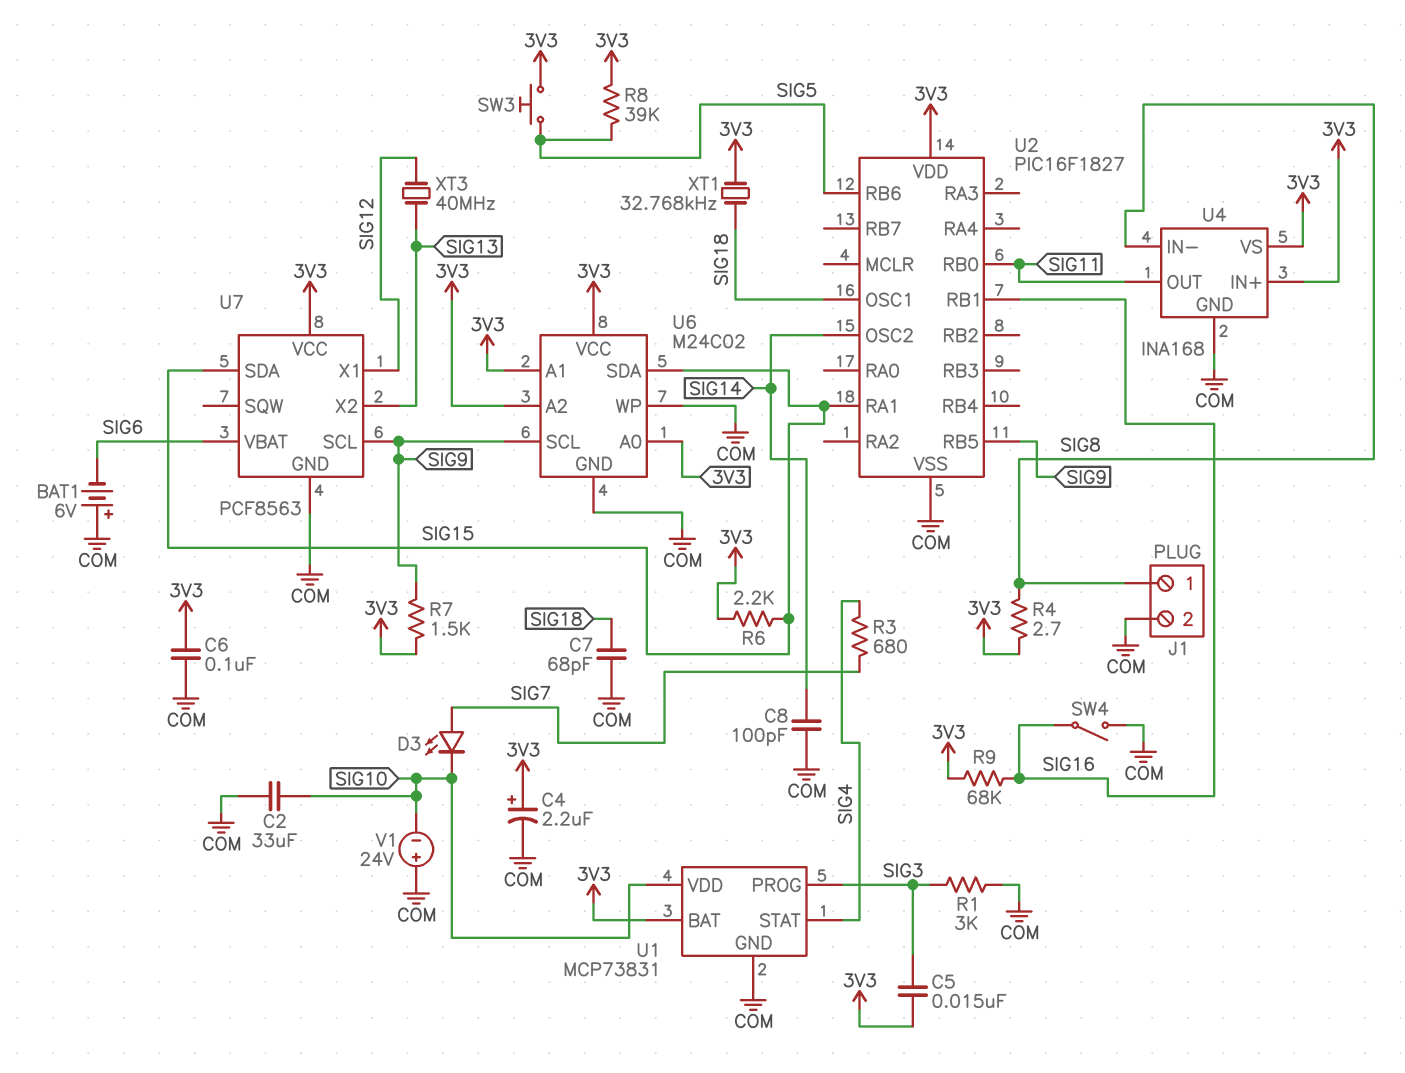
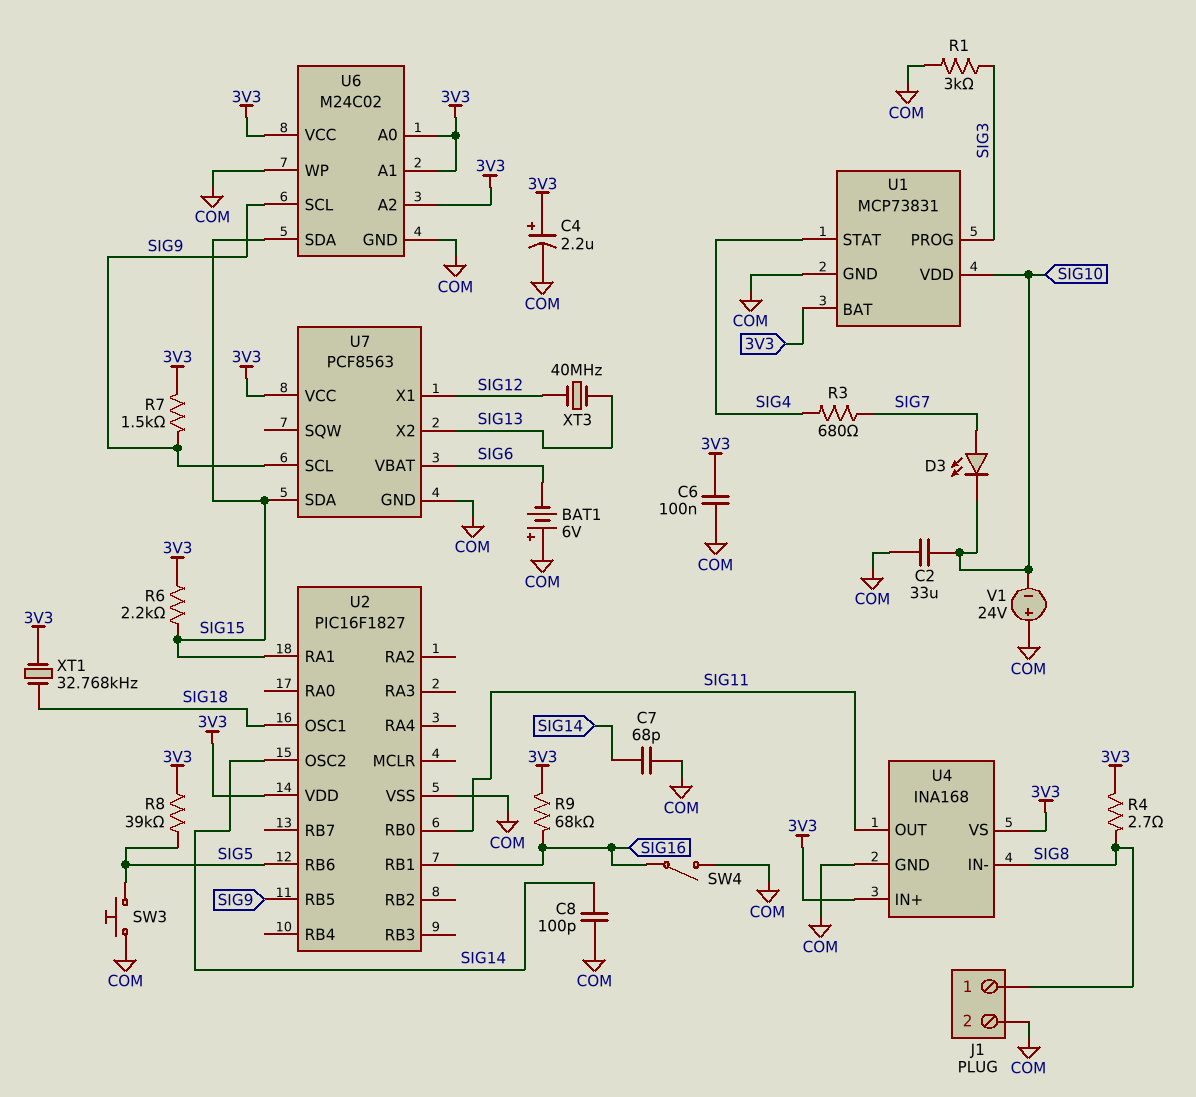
C5: 15nF (3V3, SIG3) -> none
C7: 68pF (COM, SIG18) -> 68pF (COM, SIG14)
SW3: button (3V3, SIG5) -> button (COM, SIG5)

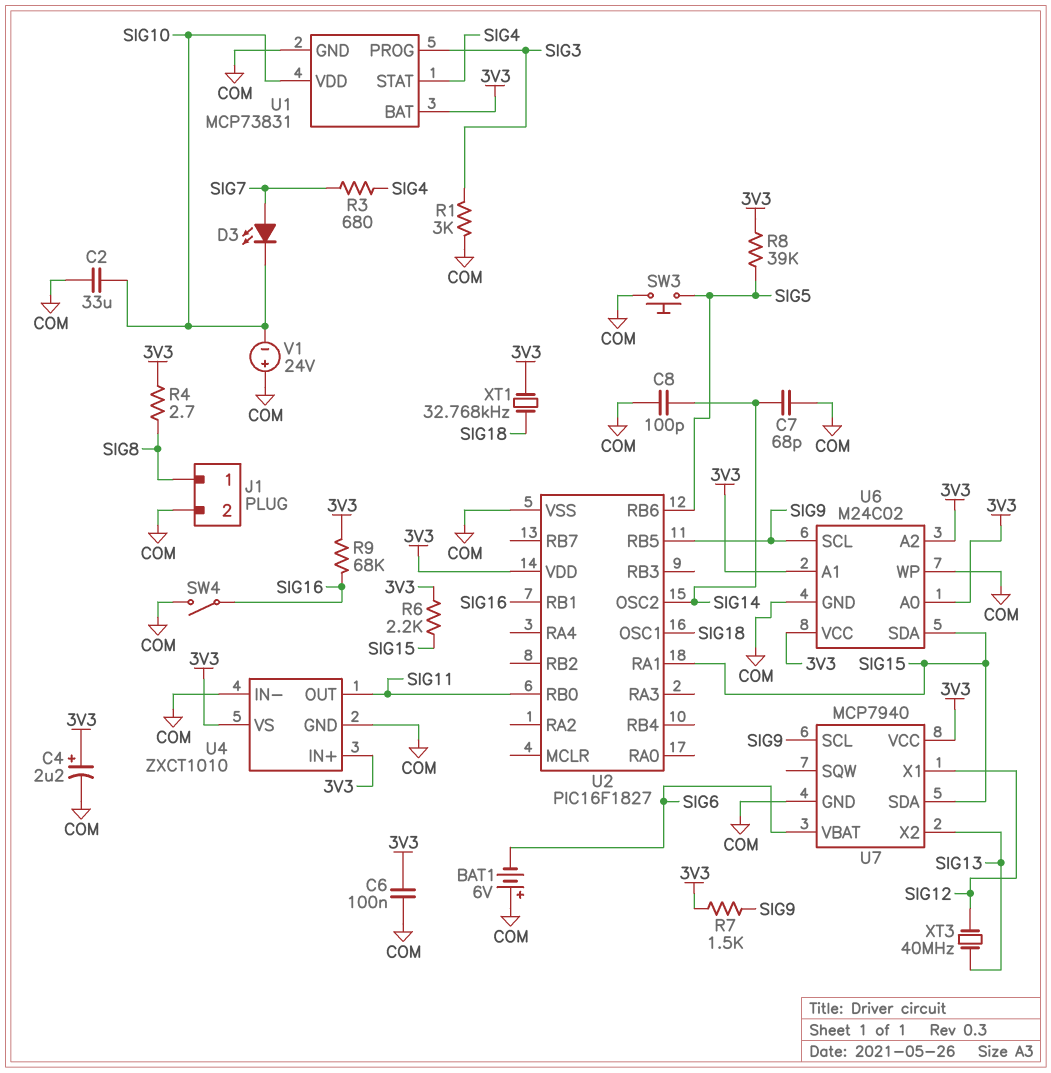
U4: INA168 -> ZXCT1010
U4 pin IN-: SIG8 -> COM
U7: PCF8563 -> MCP7940

